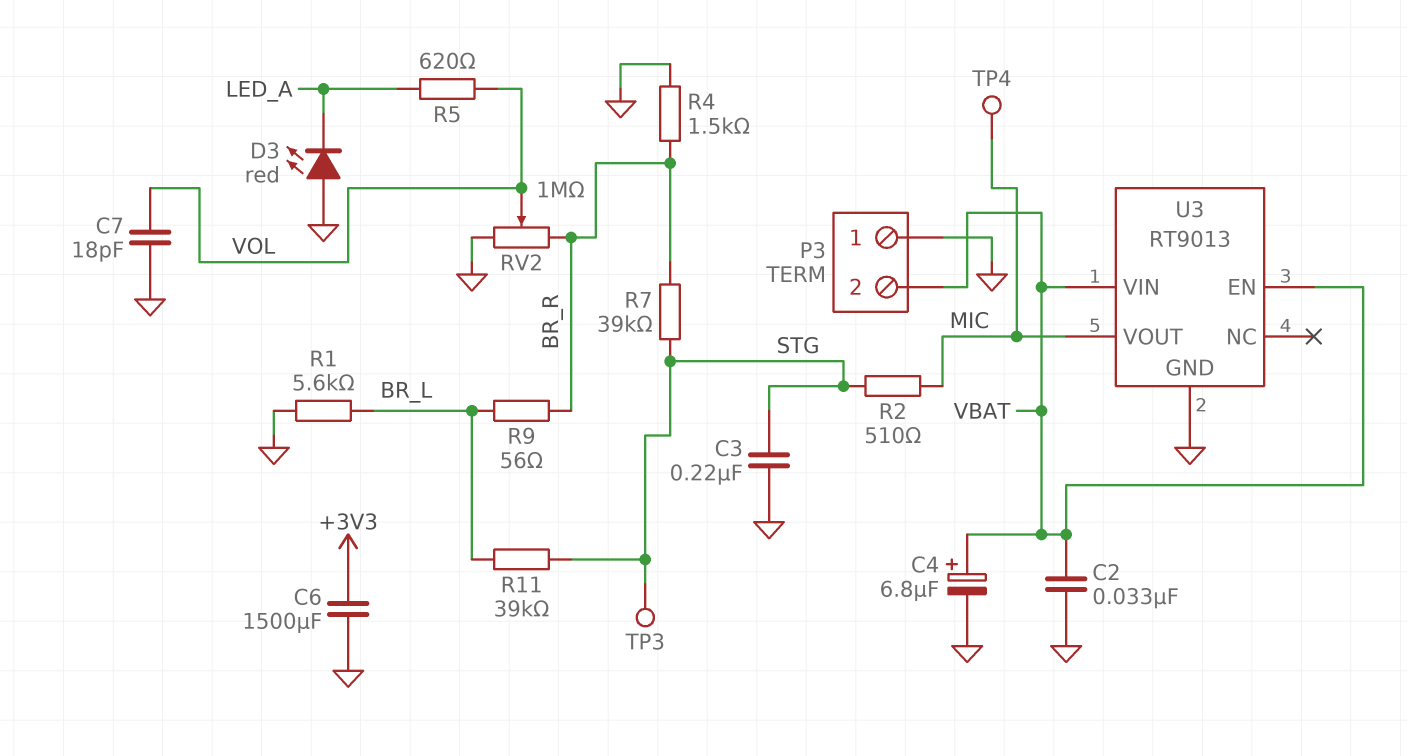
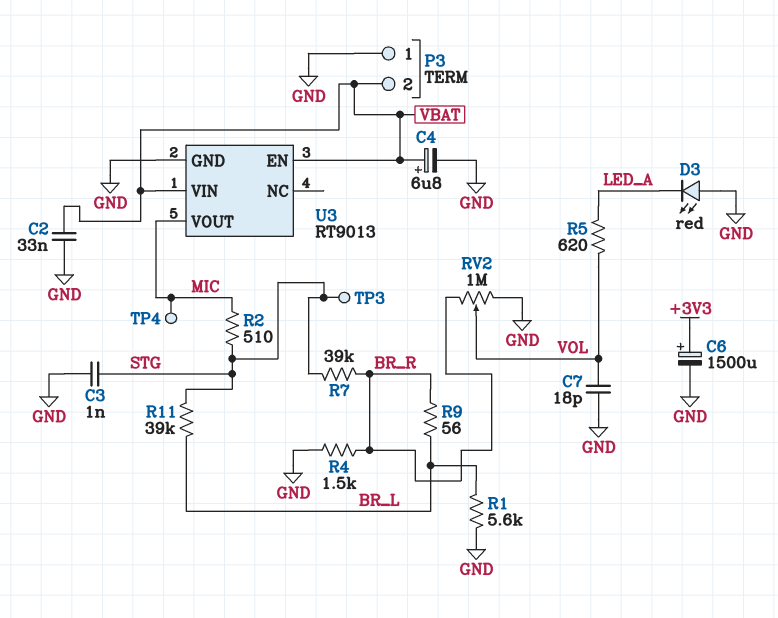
C3: 220nF (GND, STG) -> 1nF (GND, STG)
C6: 1500uF (+3V3, GND) -> 1500uF (plus +3V3, minus GND)

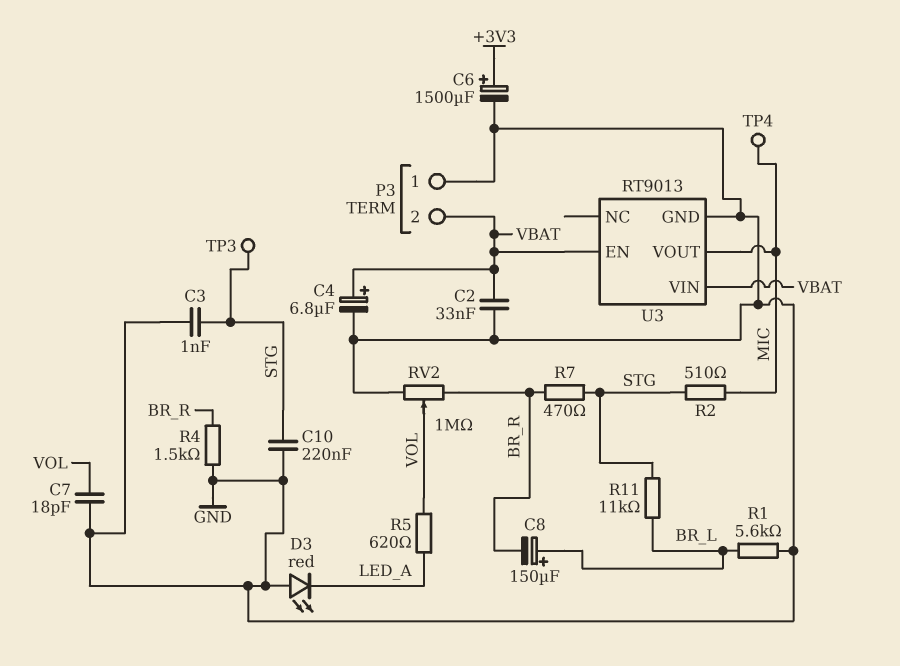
C8: none -> 150uF (plus BR_L, minus BR_R)
C10: none -> 220nF (GND, STG)
R7: 39k (BR_R, STG) -> 470 (BR_R, STG)
R9: 56 (BR_L, BR_R) -> none
R11: 39k (BR_L, STG) -> 11k (BR_L, STG)

